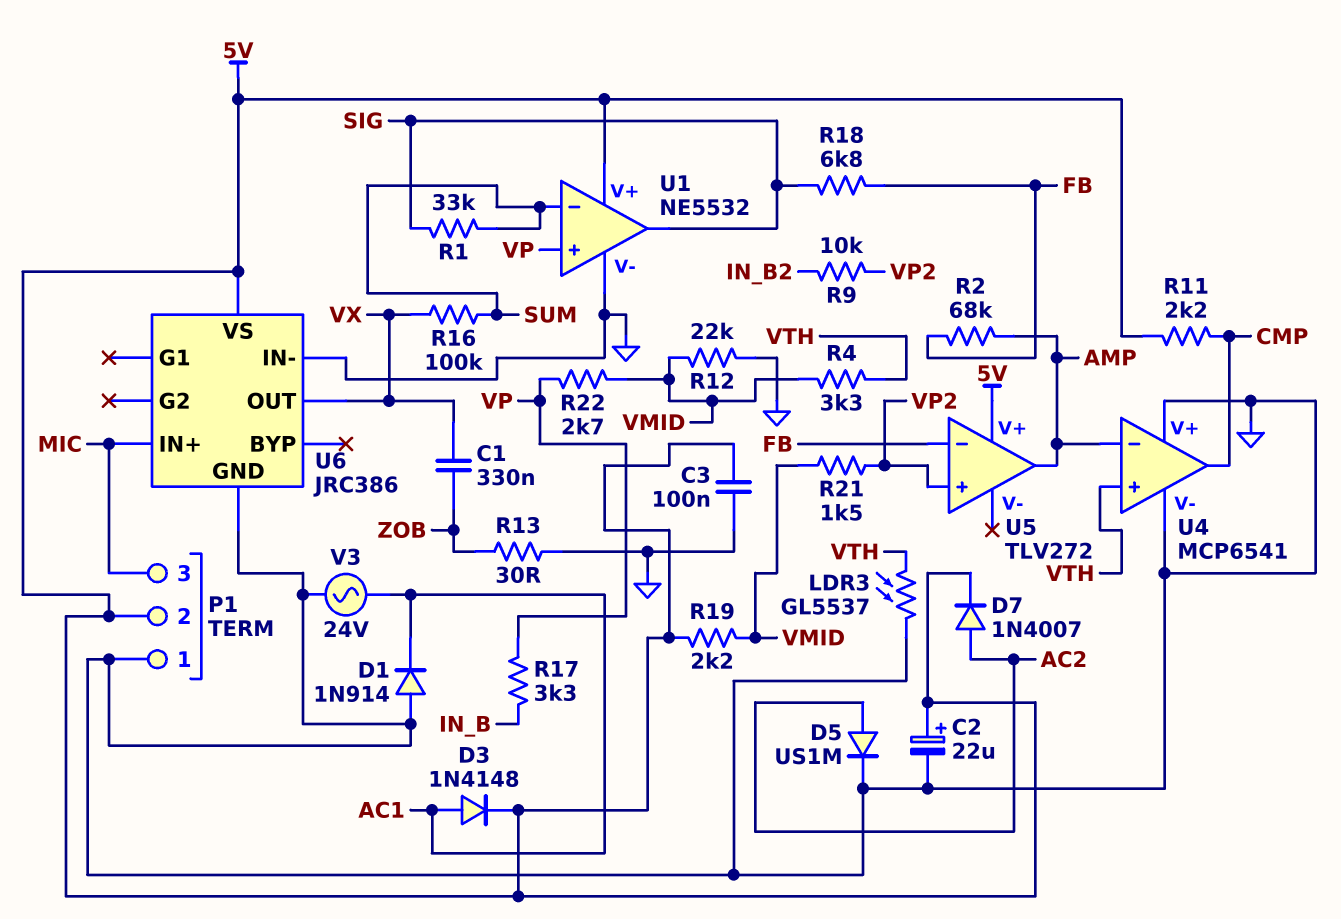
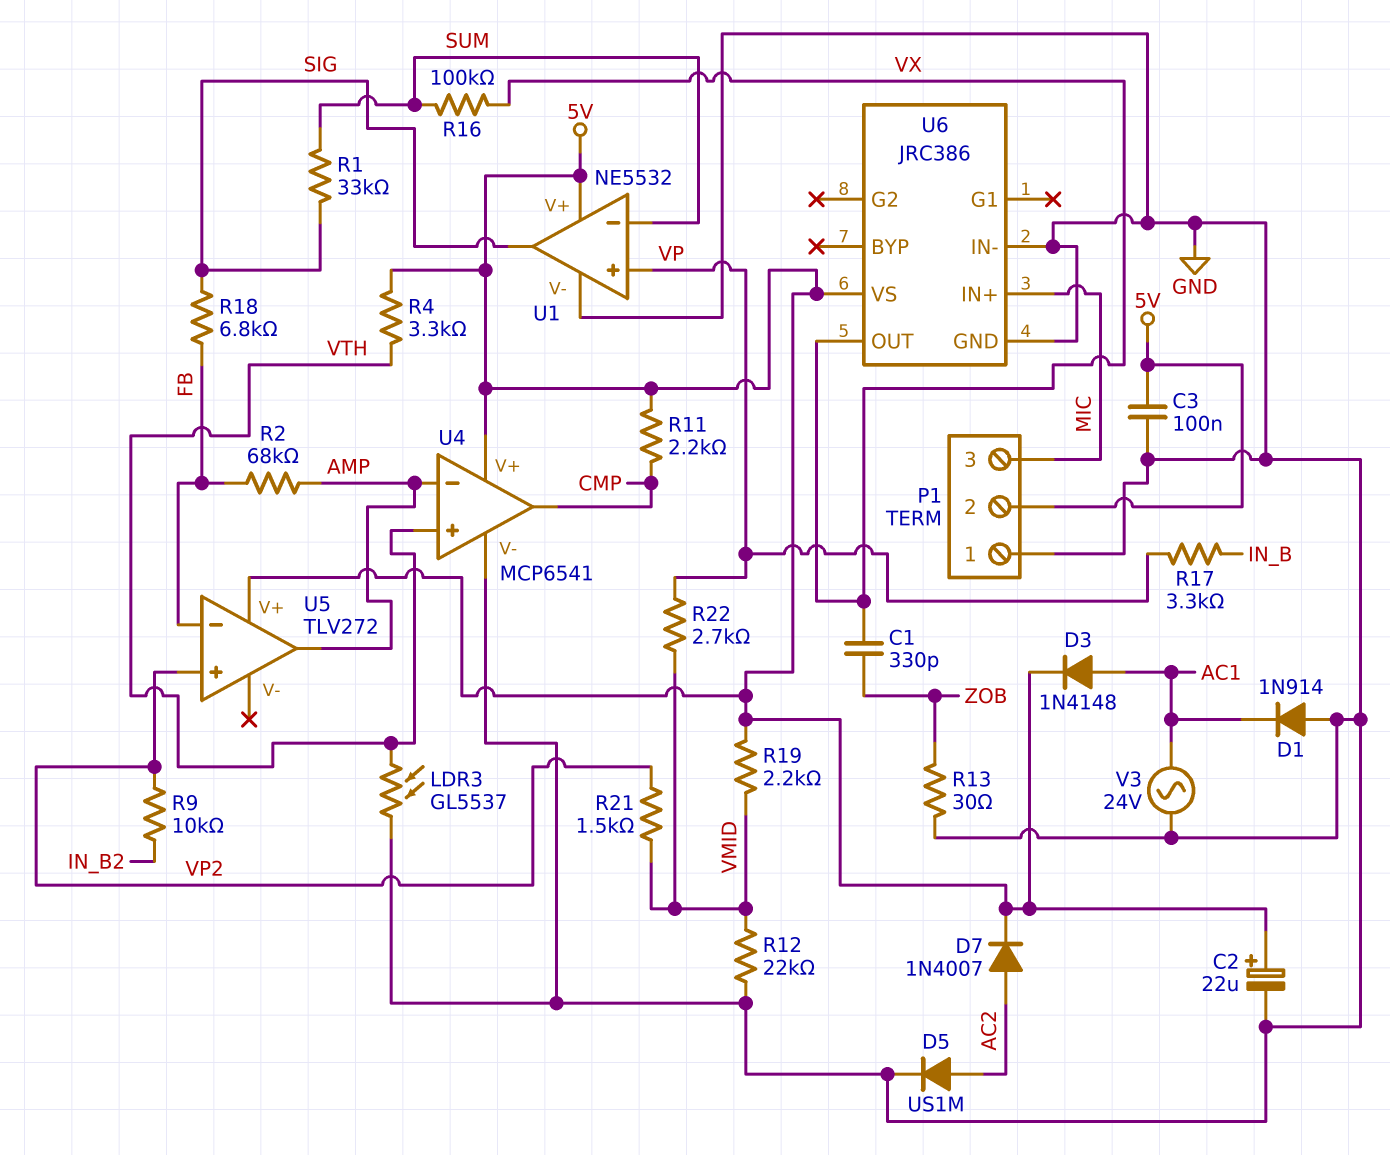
C1: 330nF (VX, ZOB) -> 330pF (VX, ZOB)
R4: 3.3k (VMID, VTH) -> 3.3k (5V, VTH)
U4 pin V+: GND -> 5V

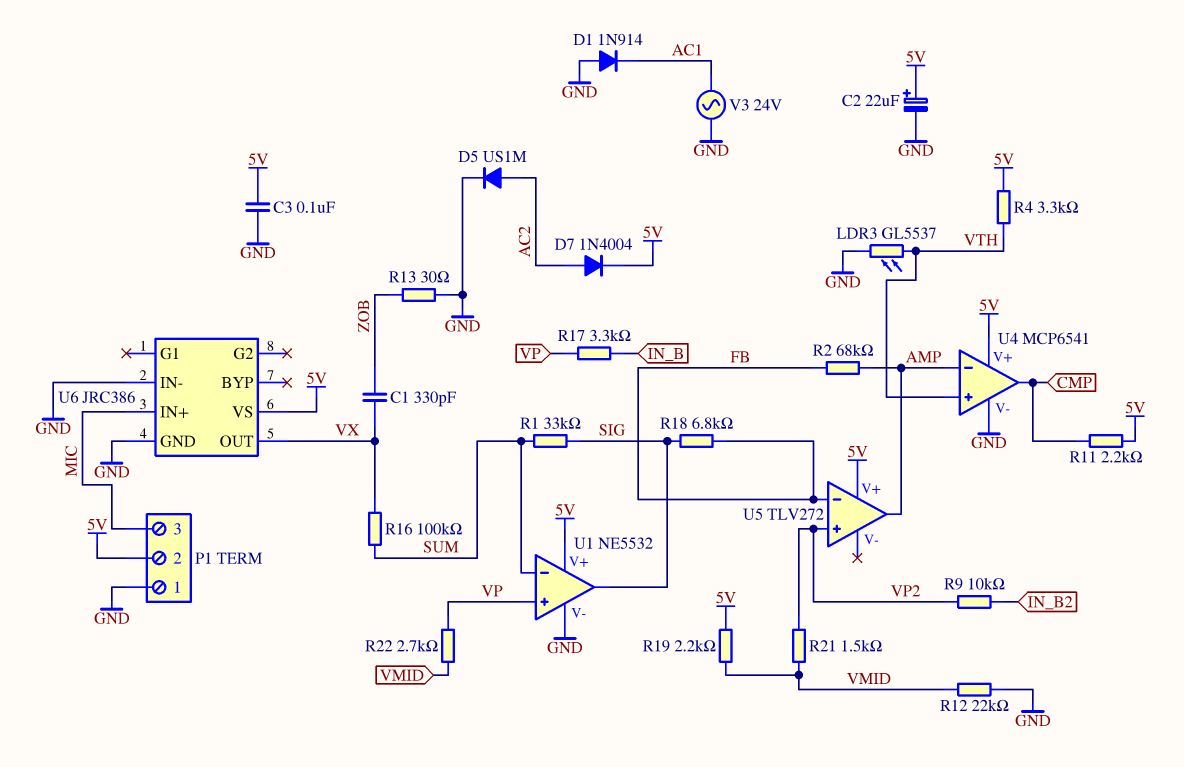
D3: diode 1N4148 (A AC1, K 5V) -> none
D7: diode 1N4007 (A AC2, K 5V) -> diode 1N4004 (A AC2, K 5V)

